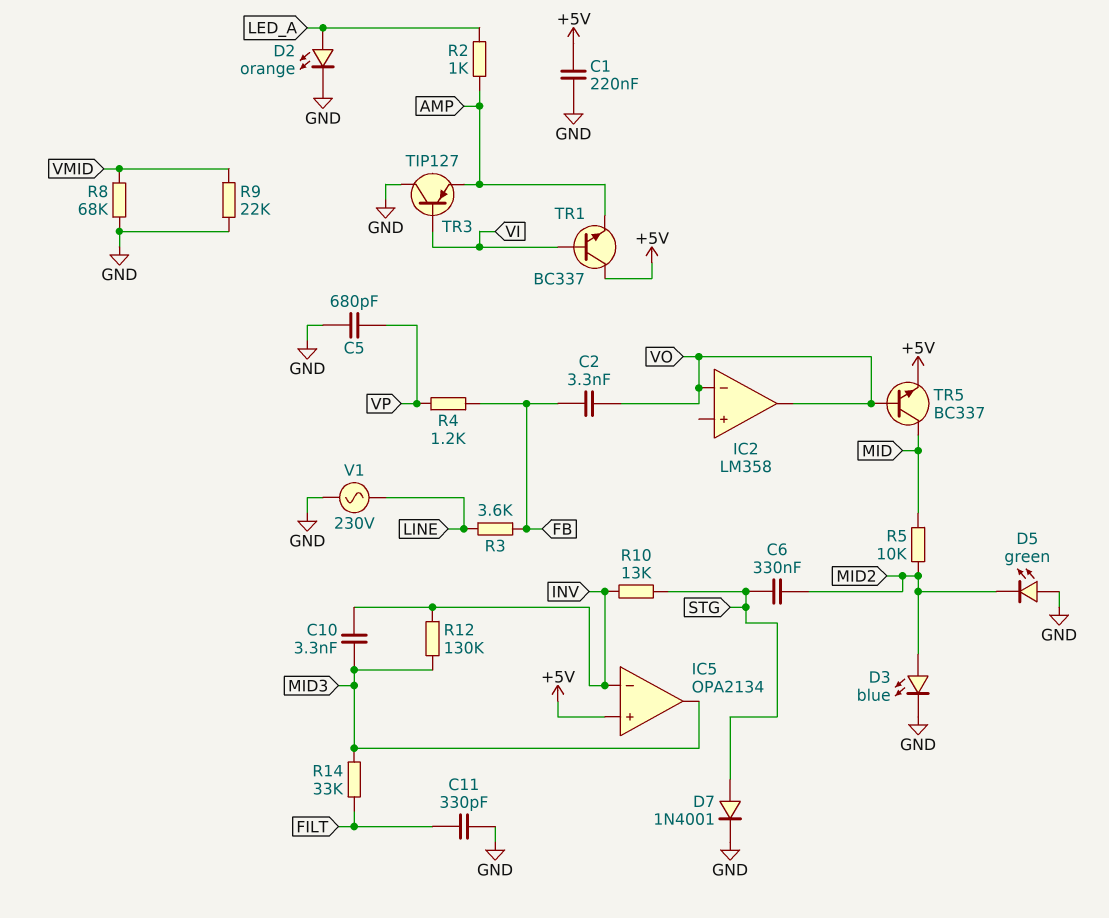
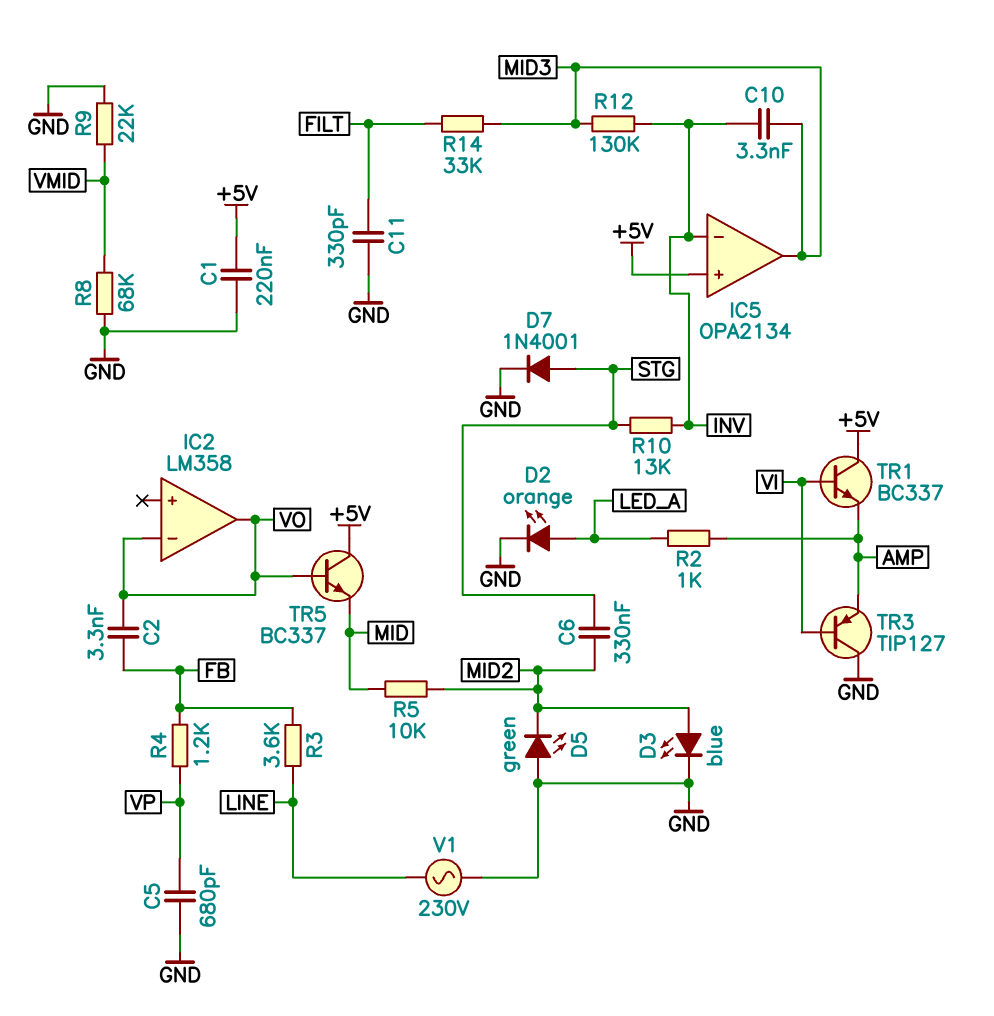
TR5: NPN BC337 (B VO, C MID, E +5V) -> NPN BC337 (B VO, C +5V, E MID)

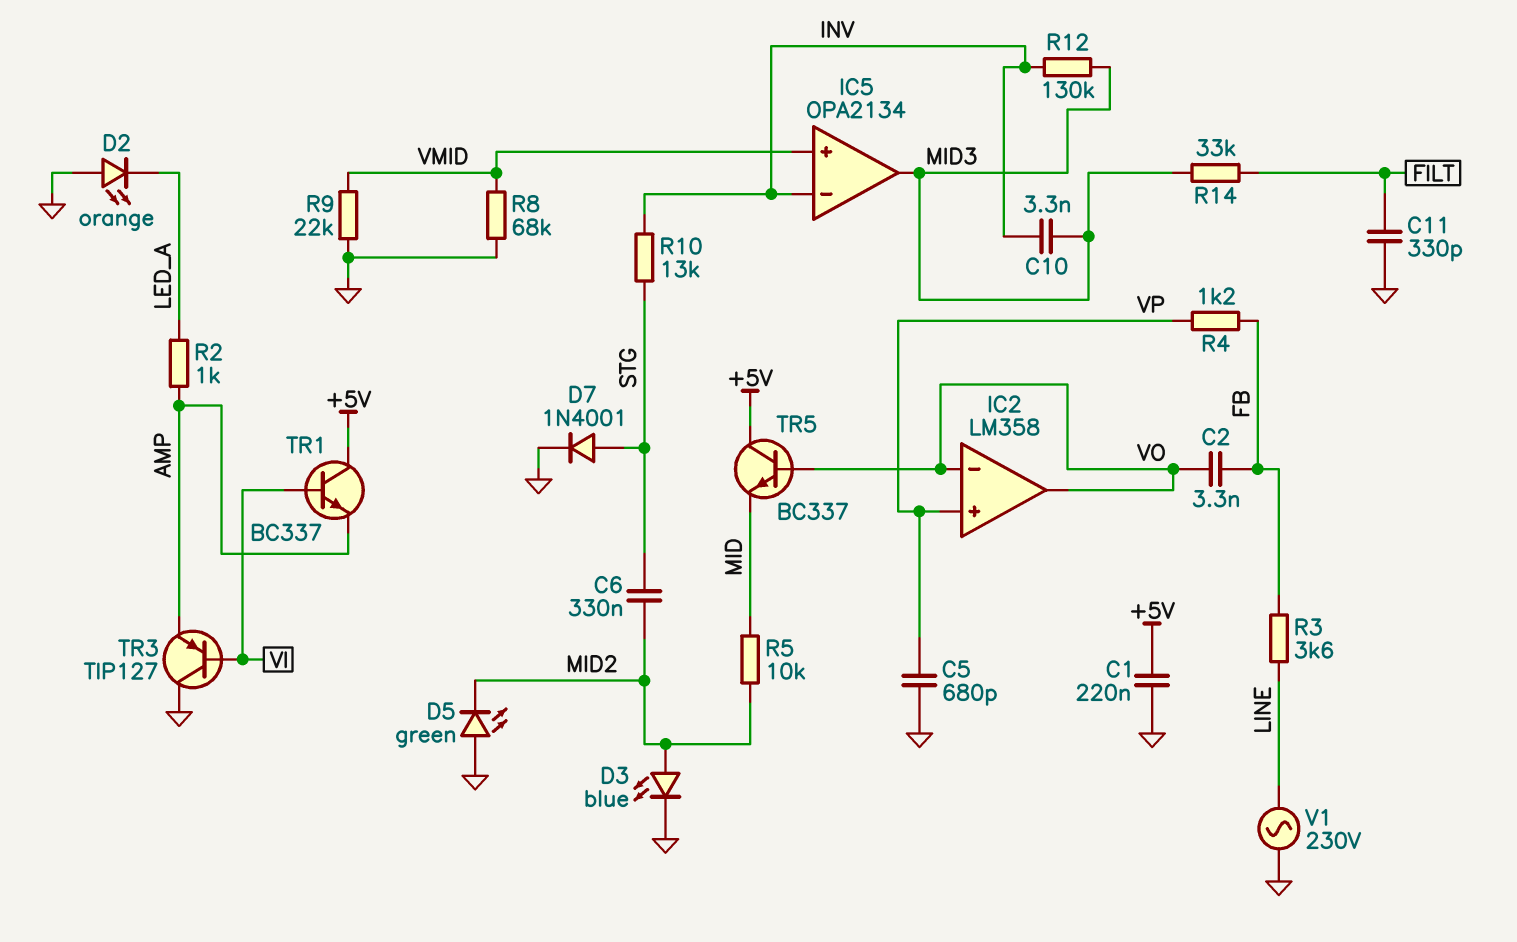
D2: LED orange (A LED_A, K GND) -> LED orange (A GND, K LED_A)
IC2 pin in+: none -> VP
IC5 pin in+: +5V -> VMID

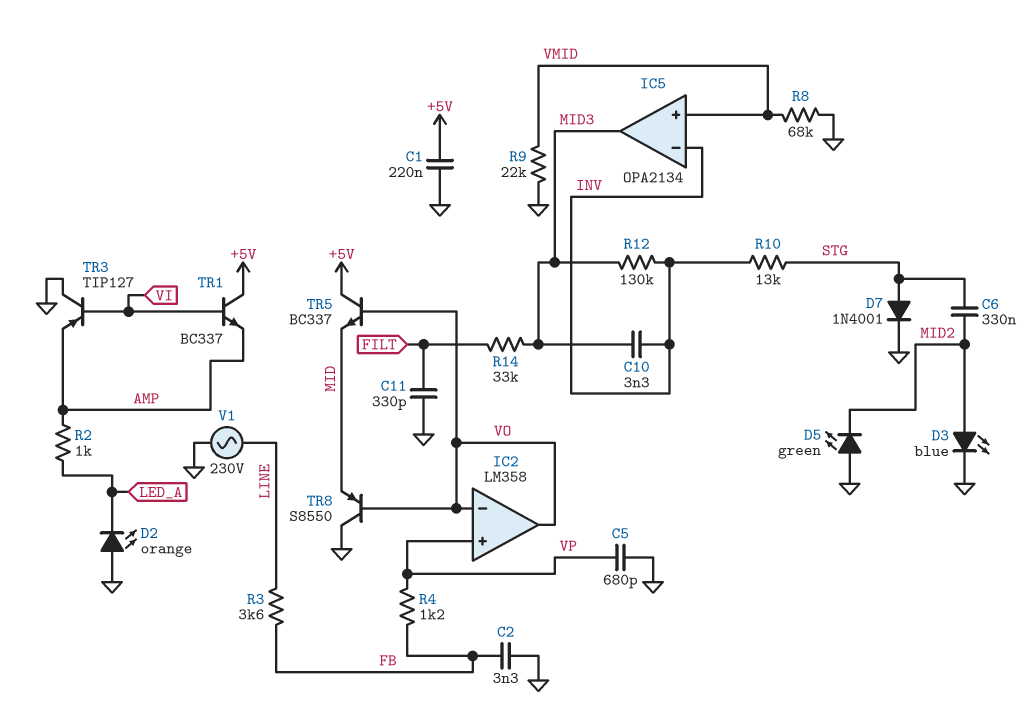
C2: 3.3nF (FB, VO) -> 3.3nF (FB, GND)
R5: 10k (MID, MID2) -> none
TR8: none -> PNP S8550 (B VO, C GND, E MID)

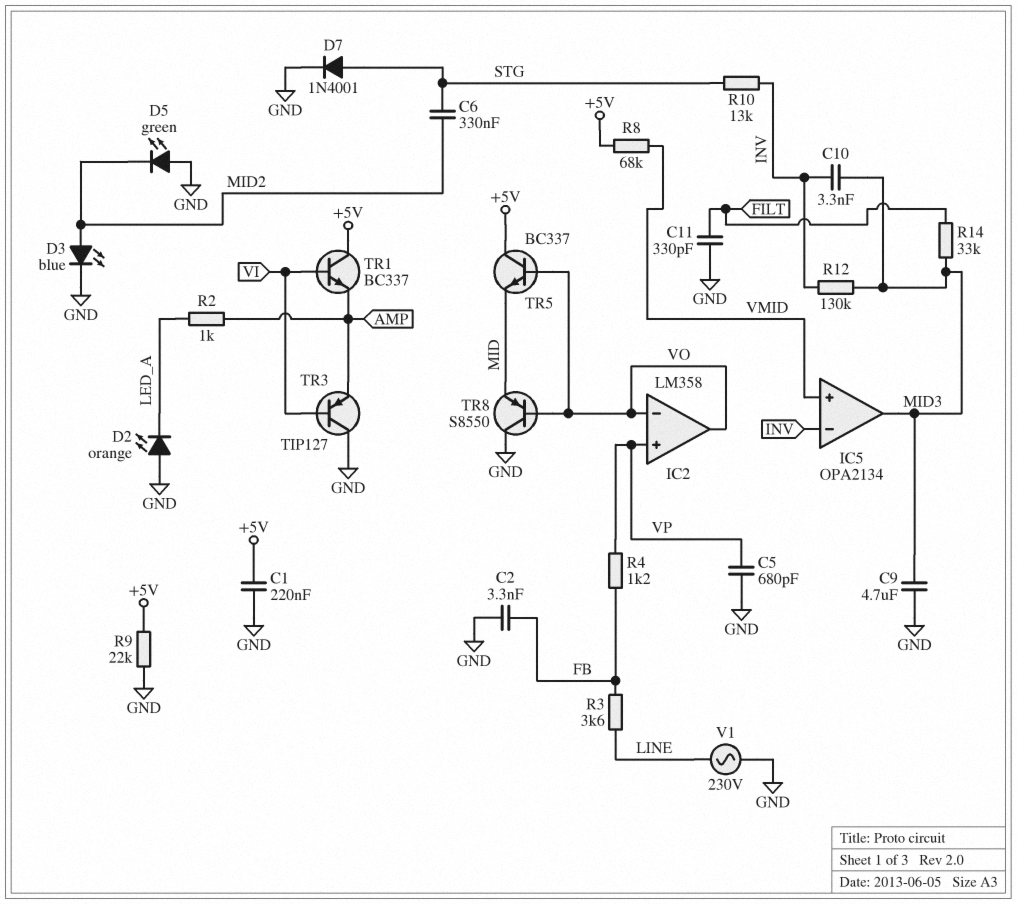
C9: none -> 4.7uF (GND, MID3)
R8: 68k (GND, VMID) -> 68k (+5V, VMID)
R9: 22k (GND, VMID) -> 22k (+5V, GND)

